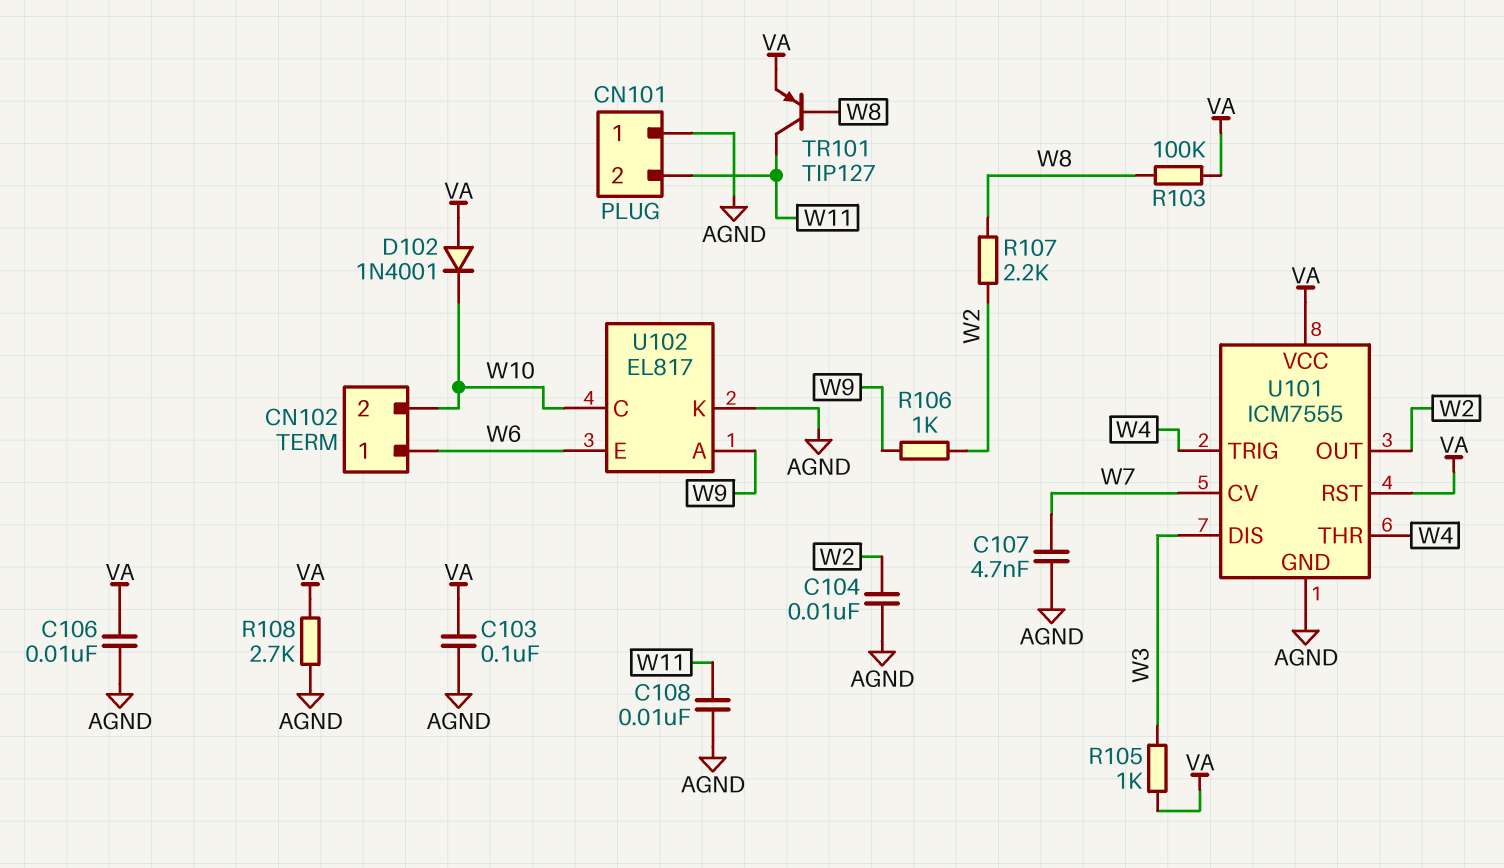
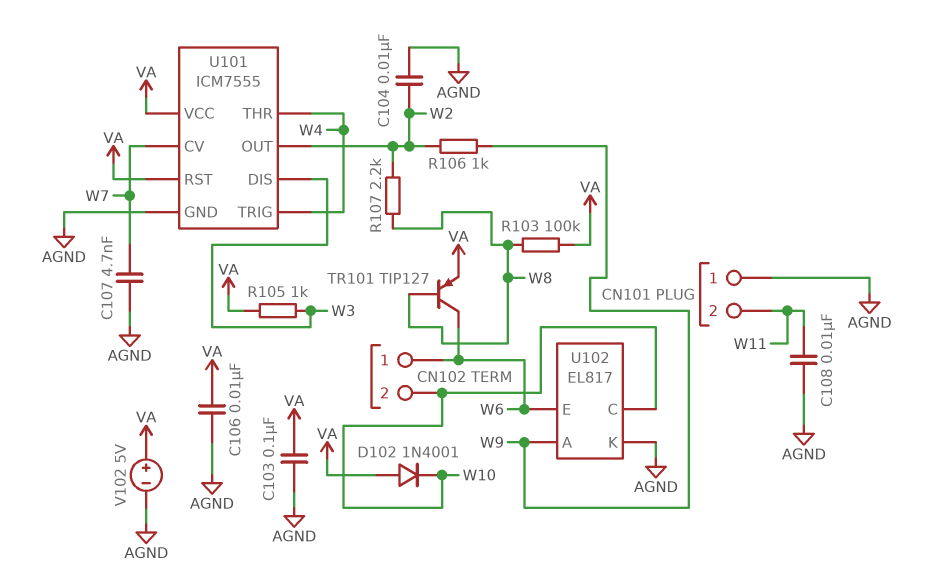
R108: 2.7k (AGND, VA) -> none
TR101: PNP TIP127 (B W8, C W11, E VA) -> PNP TIP127 (B W8, C W6, E VA)
V102: none -> 5V (plus VA, minus AGND)

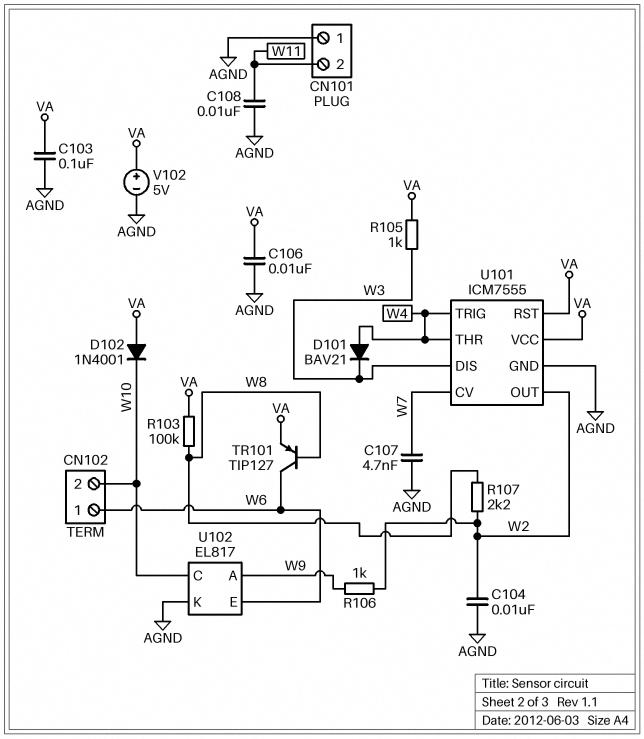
D101: none -> diode BAV21 (A W4, K W3)

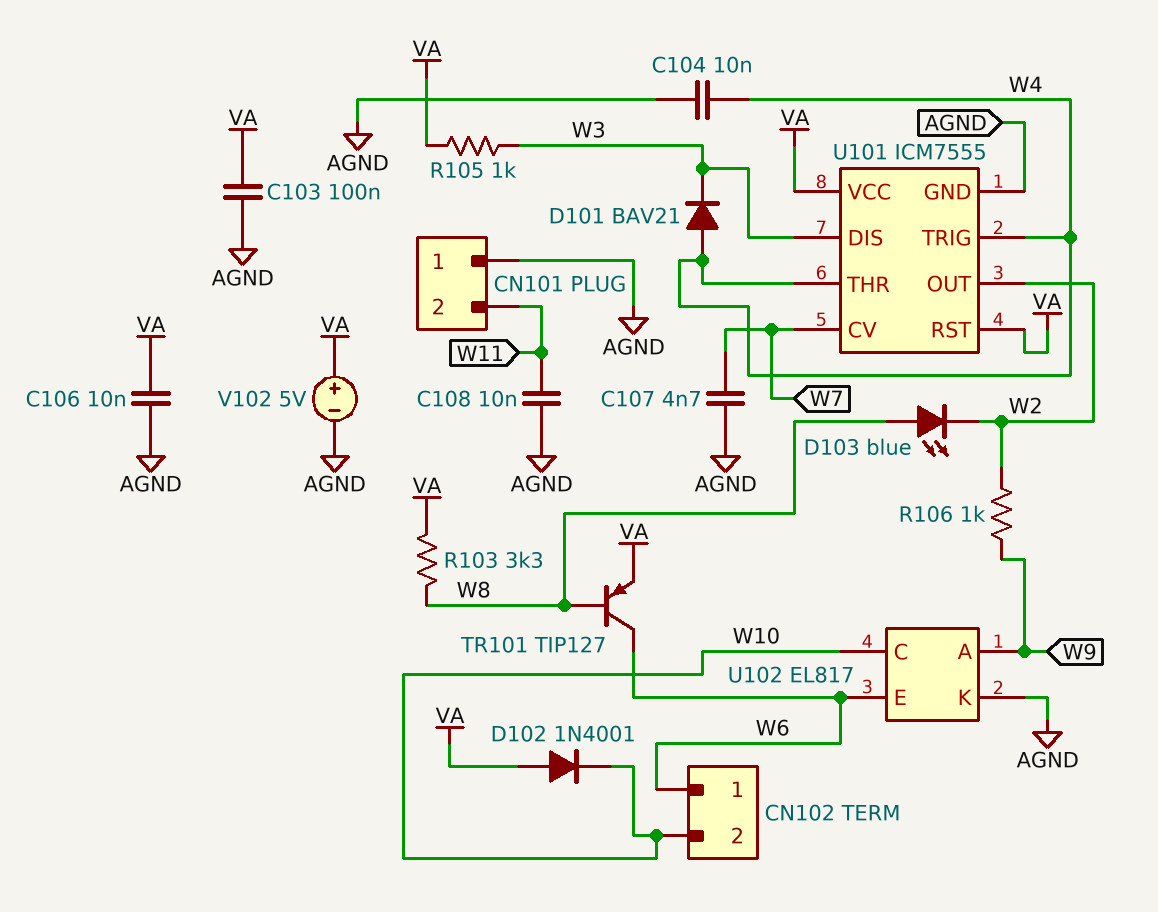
C104: 10nF (AGND, W2) -> 10nF (AGND, W4)
D103: none -> LED blue (A W8, K W2)
R103: 100k (VA, W8) -> 3.3k (VA, W8)
R107: 2.2k (W2, W8) -> none

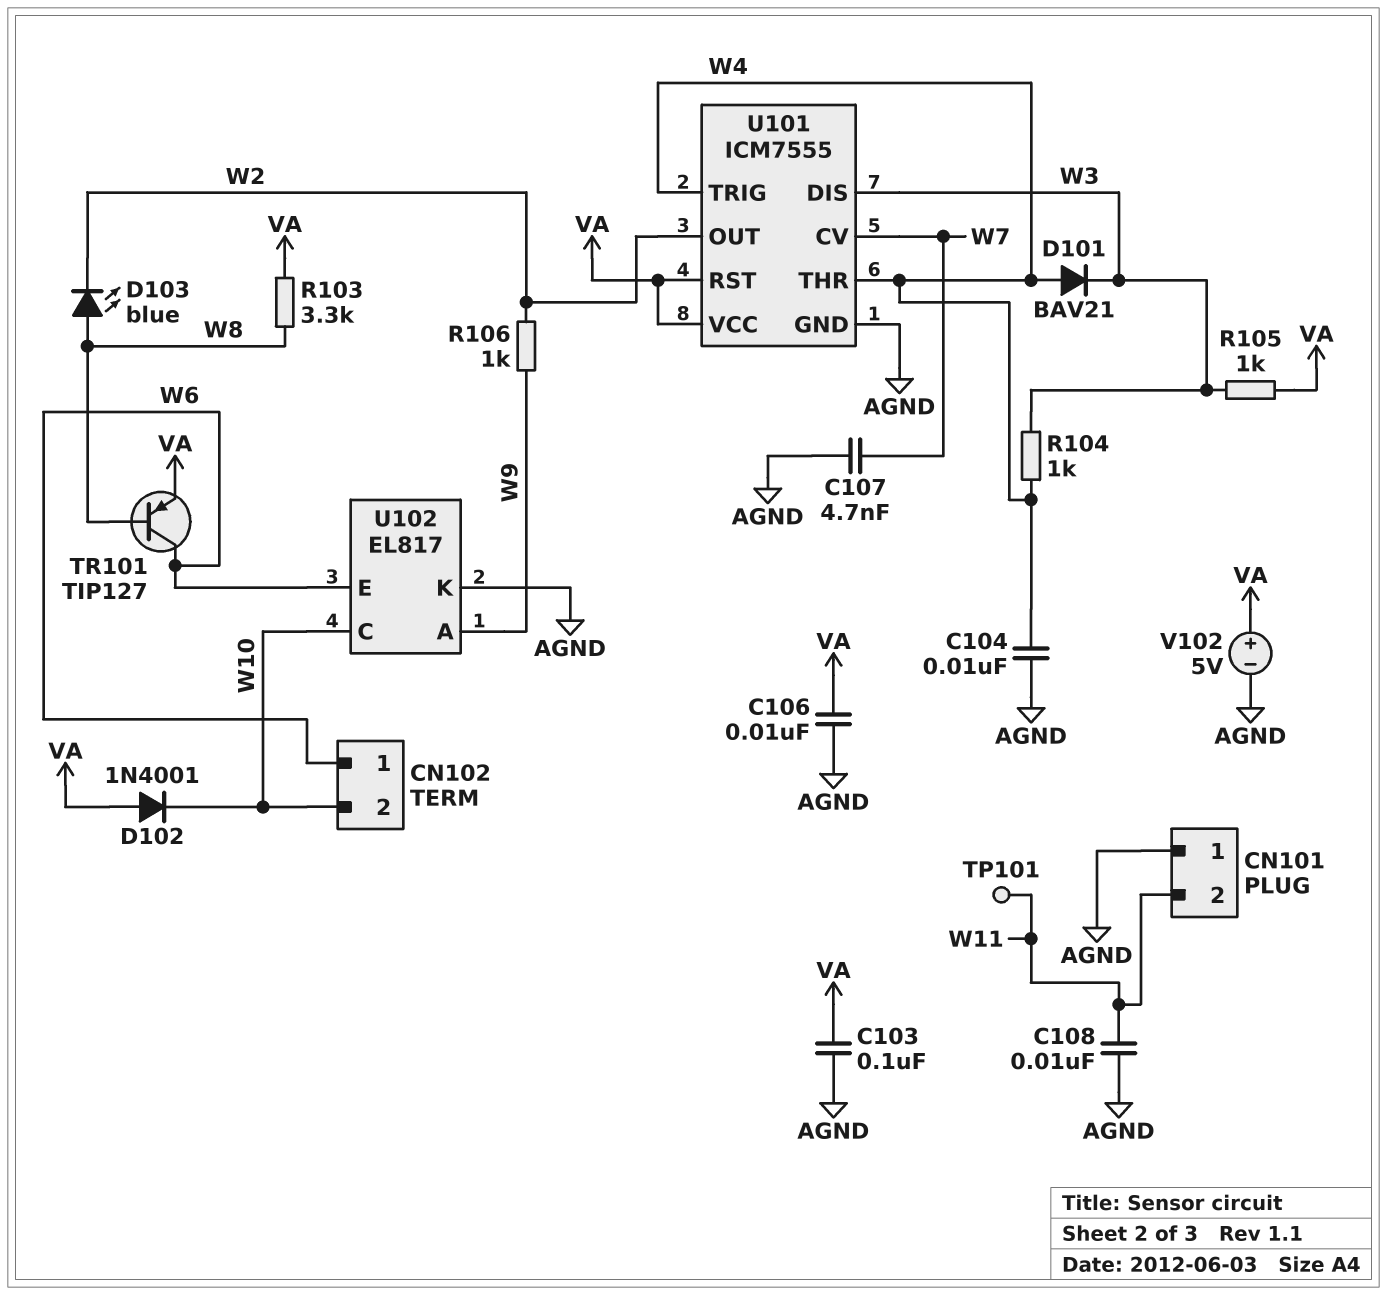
R104: none -> 1k (W3, W4)
TP101: none -> test point (W11)

